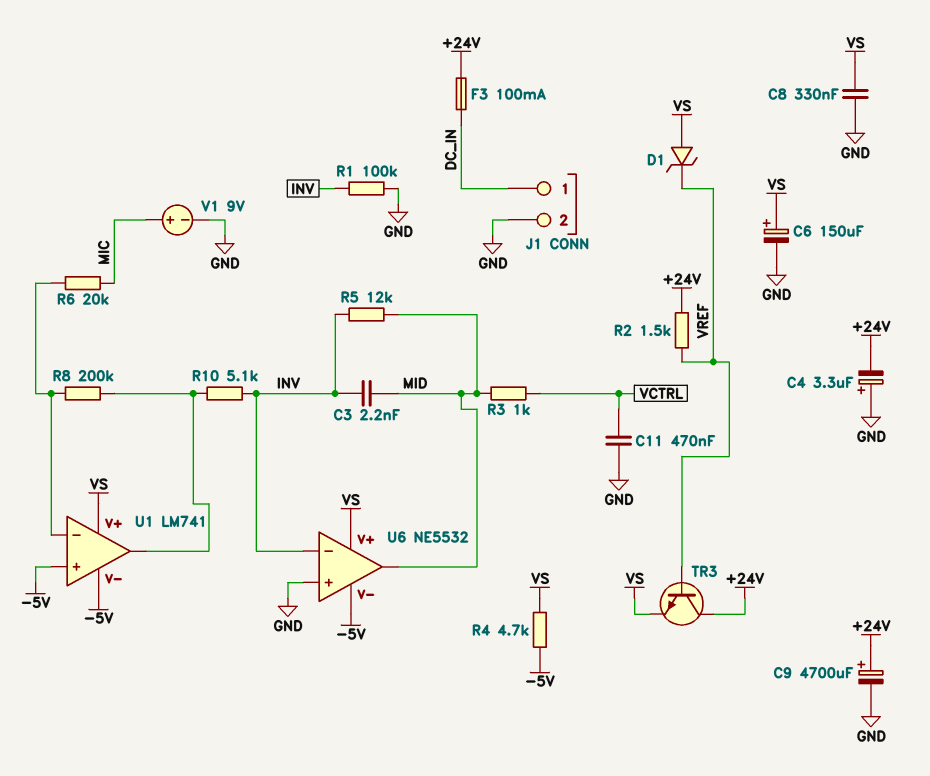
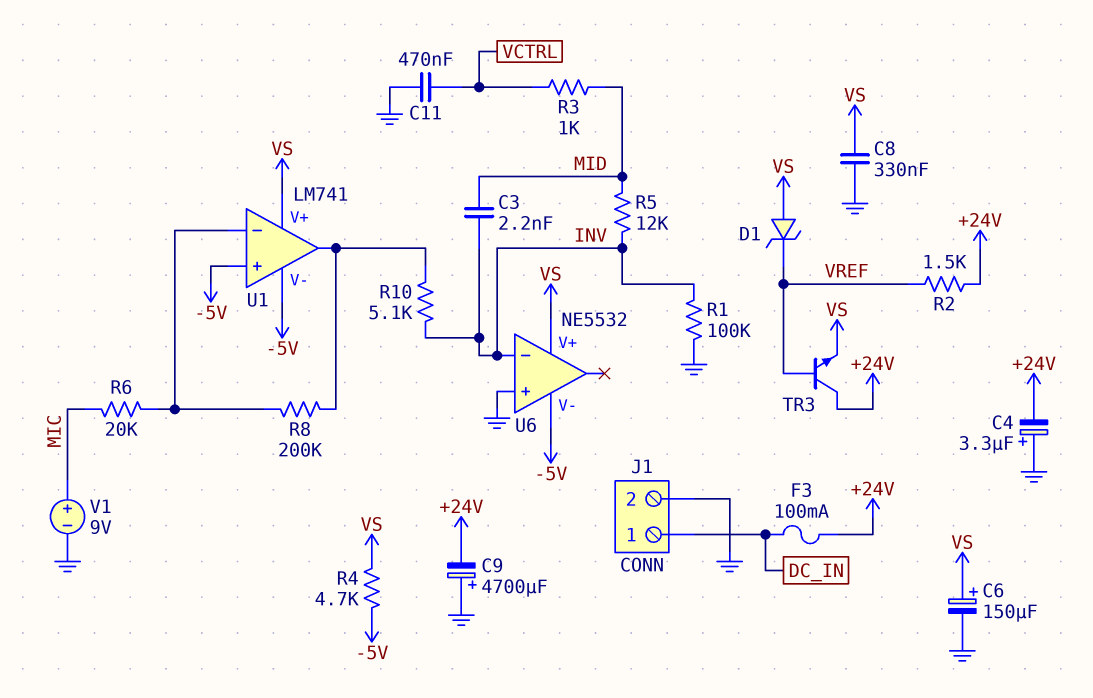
C9: 4700uF (plus +24V, minus GND) -> 4700uF (plus GND, minus +24V)
U6 pin out: MID -> none

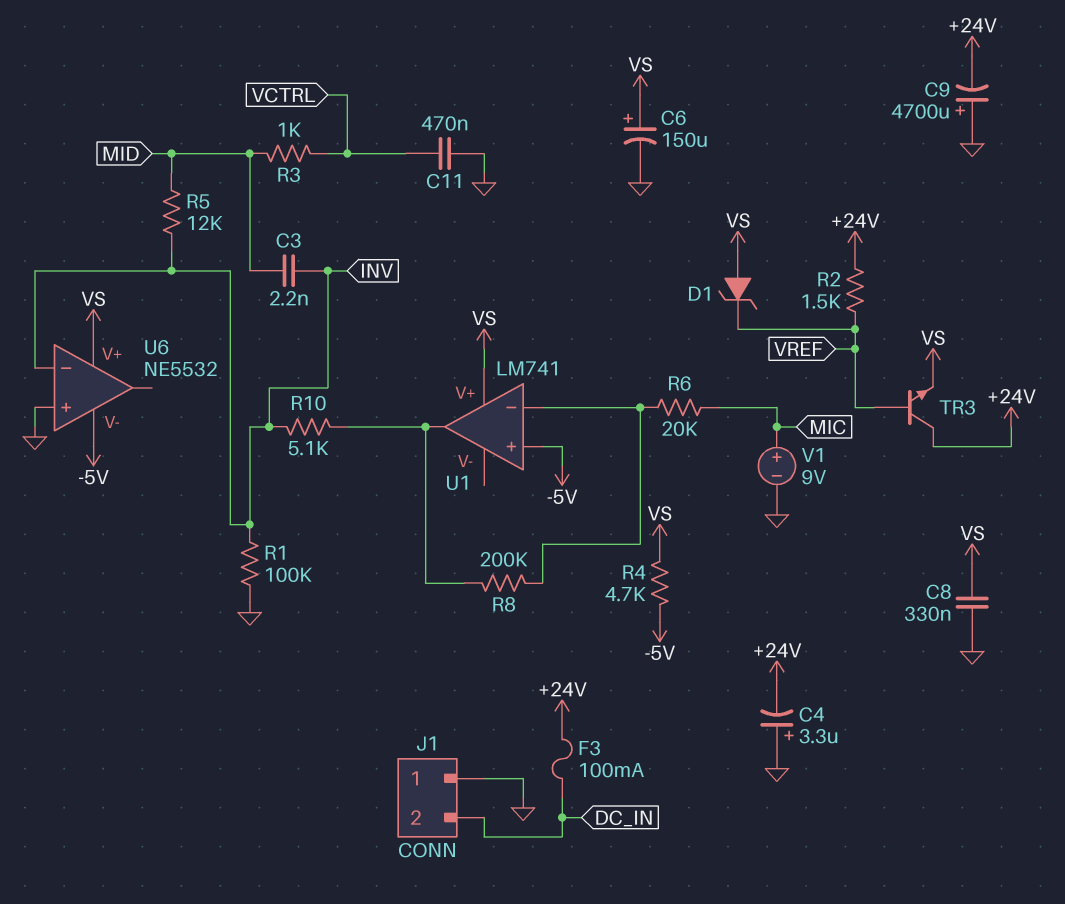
J1 pin 1: DC_IN -> GND
J1 pin 2: GND -> DC_IN
U1 pin V-: -5V -> none

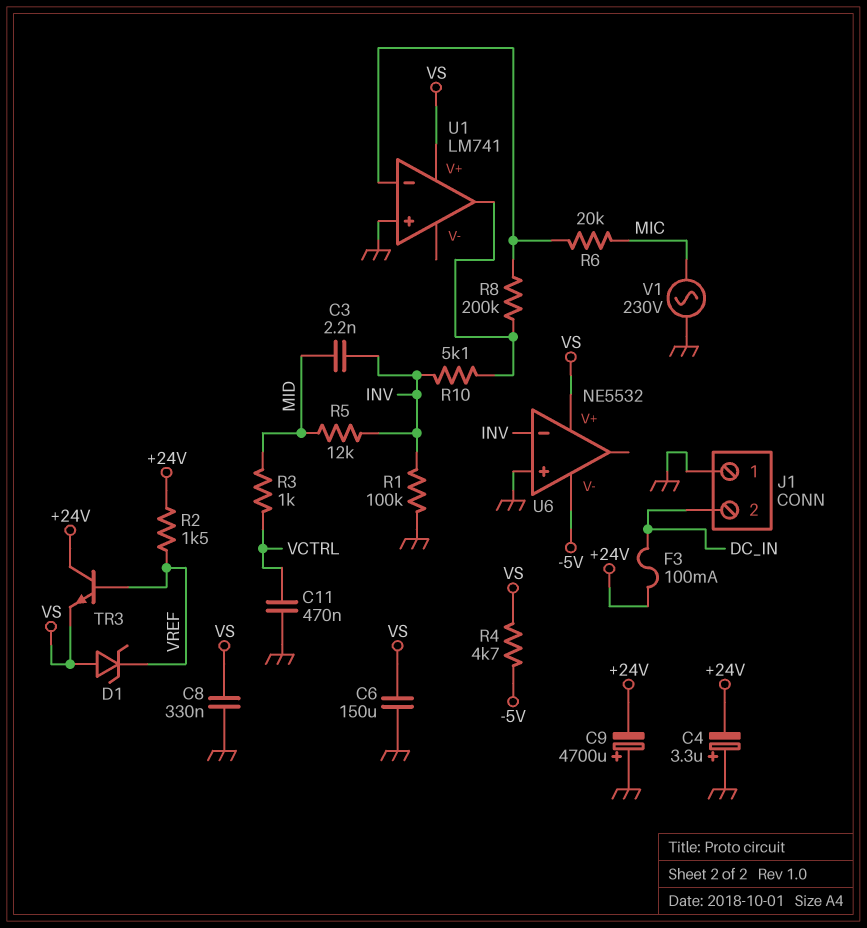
C6: 150uF (plus VS, minus GND) -> 150uF (GND, VS)
U1 pin in+: -5V -> GND
V1: 9V (plus MIC, minus GND) -> AC 230V (GND, MIC)

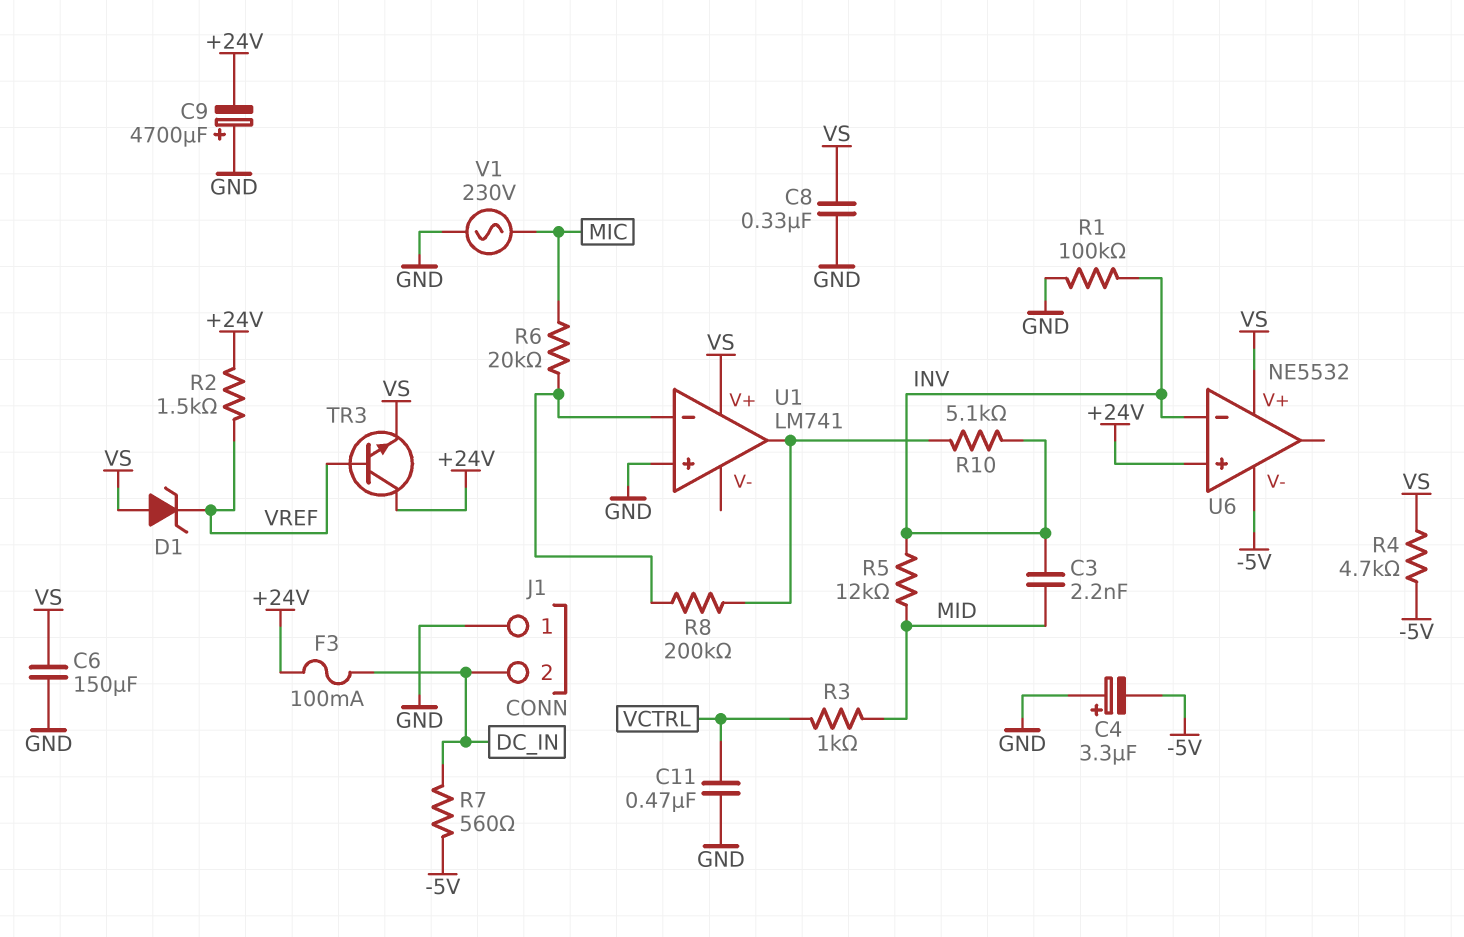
C4: 3.3uF (plus GND, minus +24V) -> 3.3uF (plus GND, minus -5V)
R7: none -> 560 (-5V, DC_IN)
U6 pin in+: GND -> +24V

